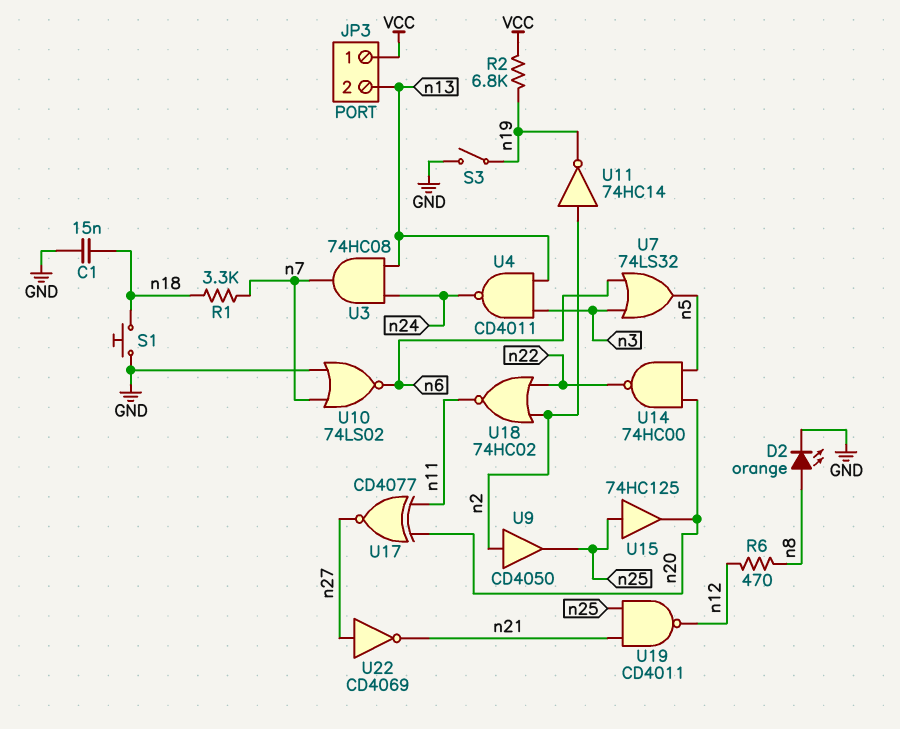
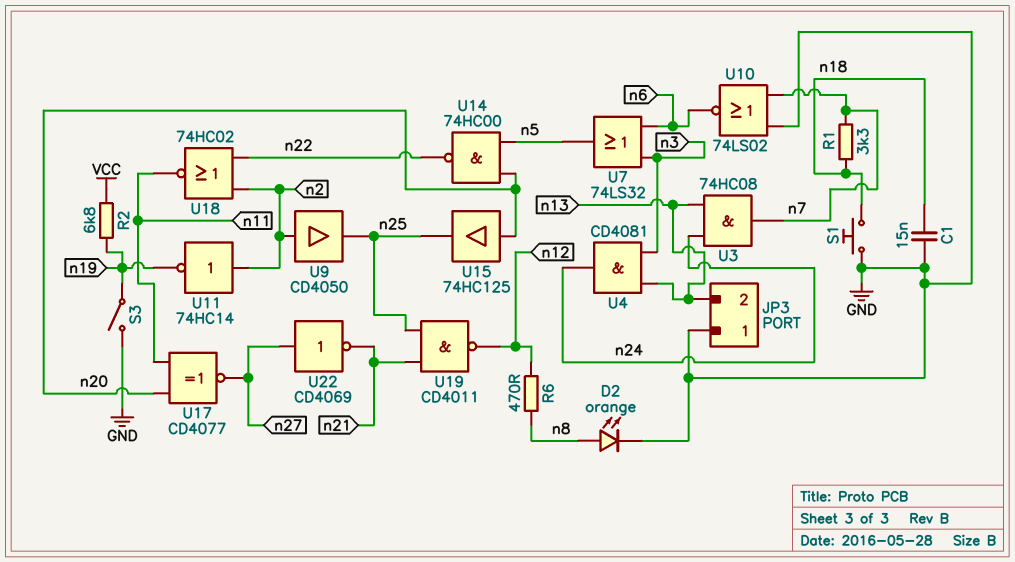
JP3 pin 1: VCC -> GND
U4: NAND CD4011 (in n3, in n13, out n24) -> AND CD4081 (in n3, in n13, out n24)
U15: buffer 74HC125 (in n25, out n20) -> buffer 74HC125 (in n20, out n25)

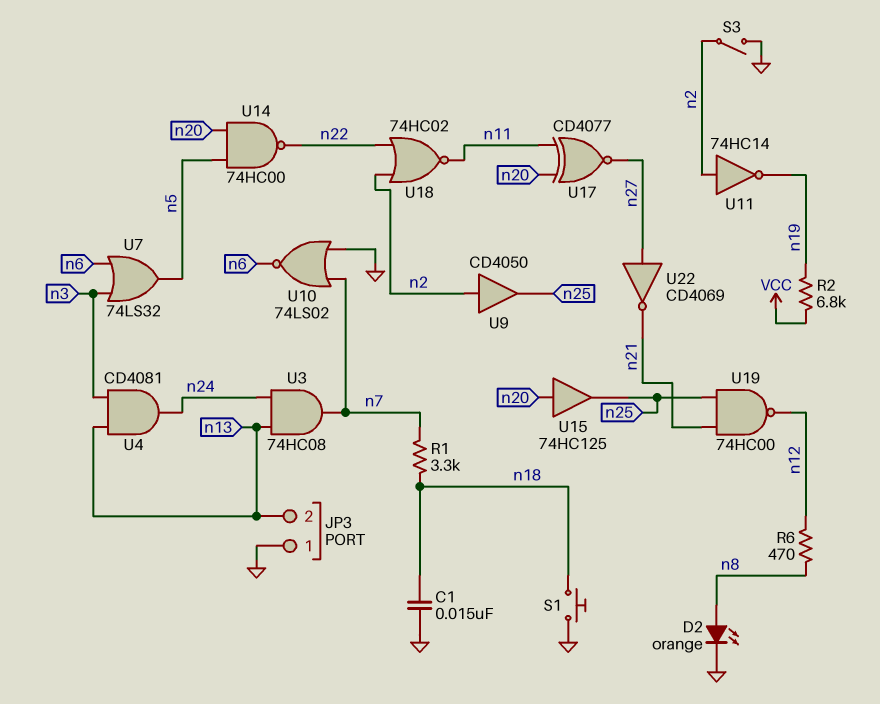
S3: switch (GND, n19) -> switch (GND, n2)
U19: NAND CD4011 (in n21, in n25, out n12) -> NAND 74HC00 (in n21, in n25, out n12)

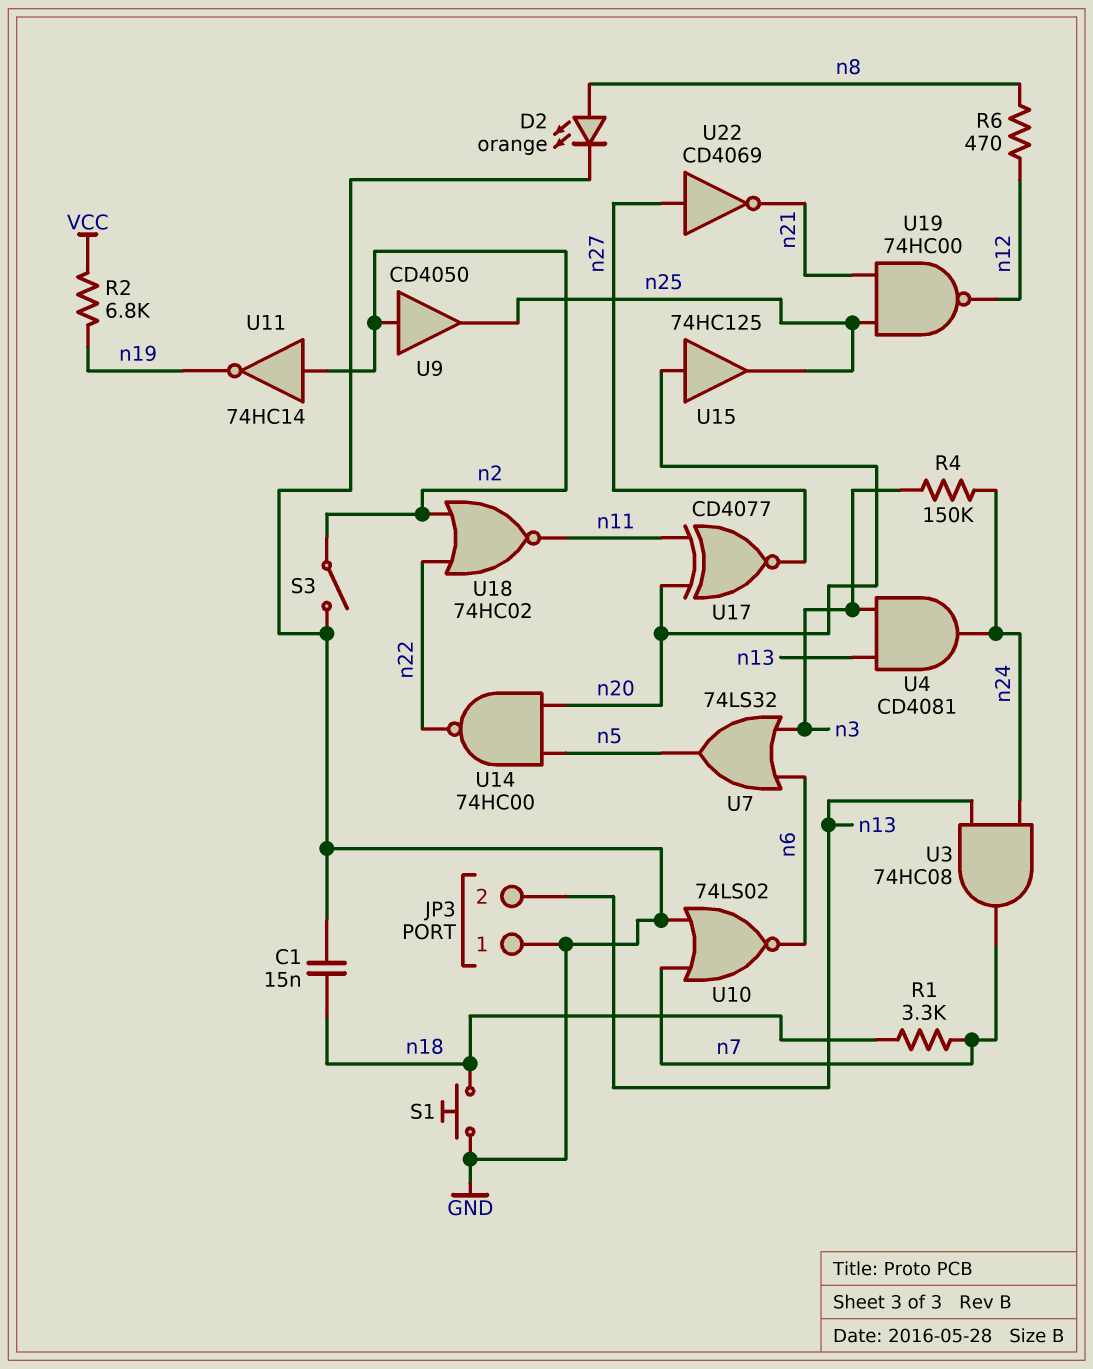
R4: none -> 150k (n3, n24)

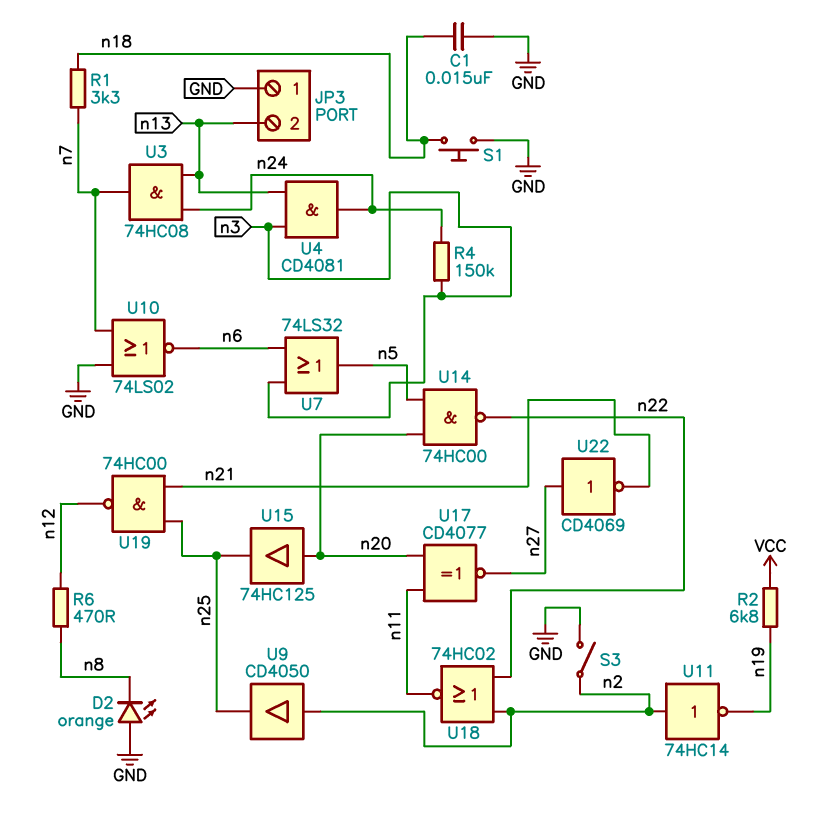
D2: LED orange (A n8, K GND) -> LED orange (A GND, K n8)

